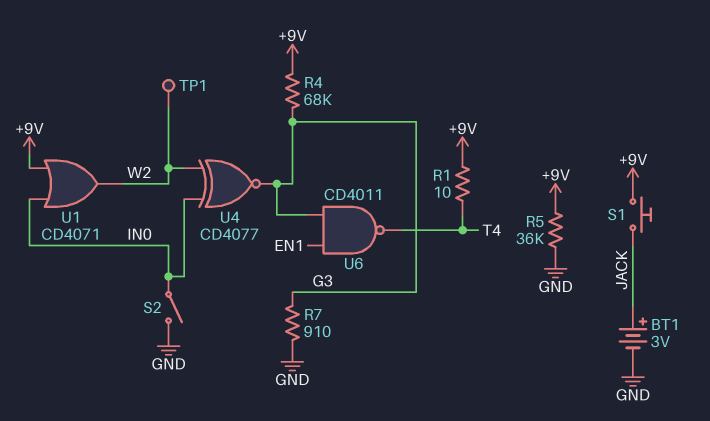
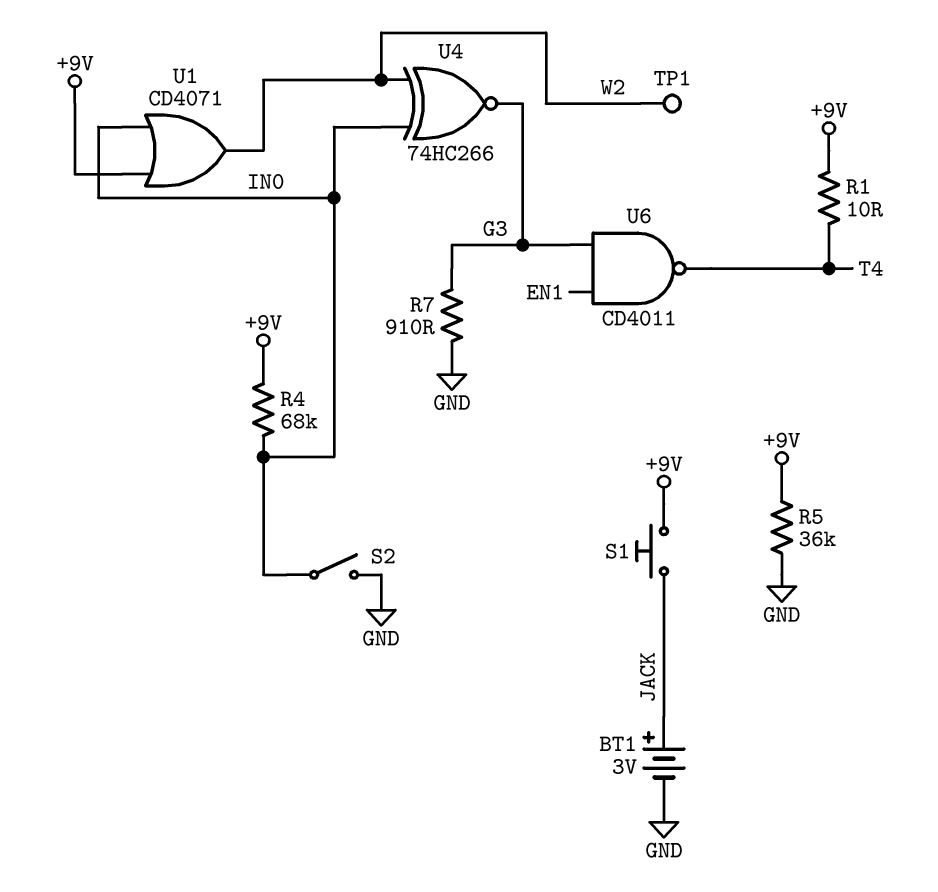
R4: 68k (+9V, G3) -> 68k (+9V, IN0)
U4: XNOR CD4077 (in IN0, in W2, out G3) -> XNOR 74HC266 (in IN0, in W2, out G3)

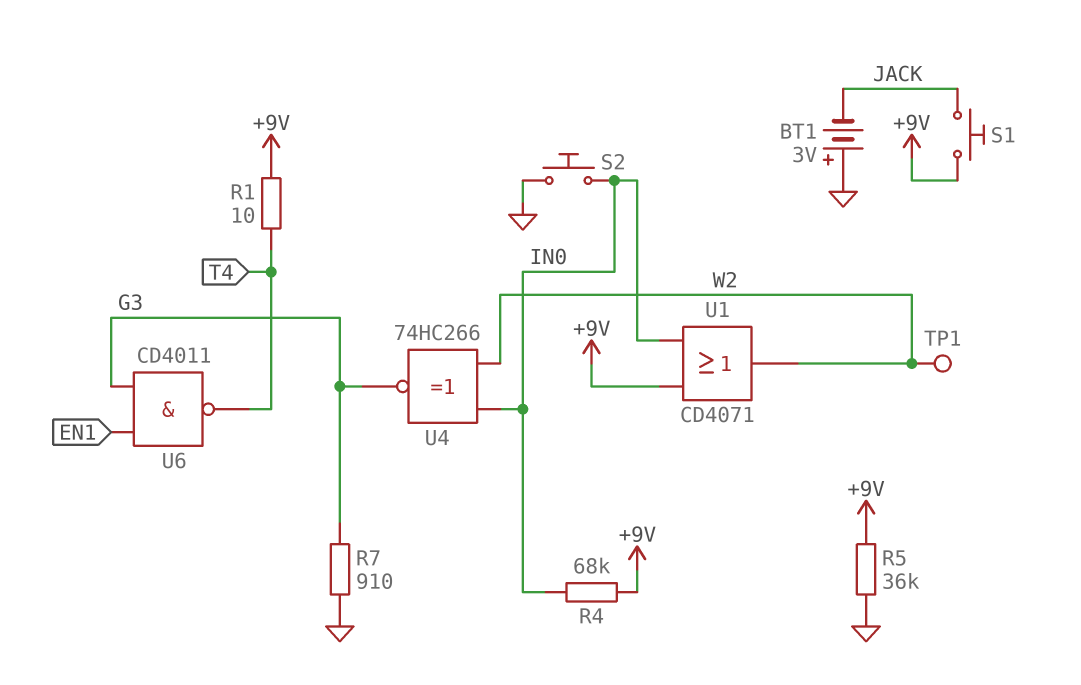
BT1: 3V (plus JACK, minus GND) -> 3V (plus GND, minus JACK)
S2: switch (GND, IN0) -> button (GND, IN0)

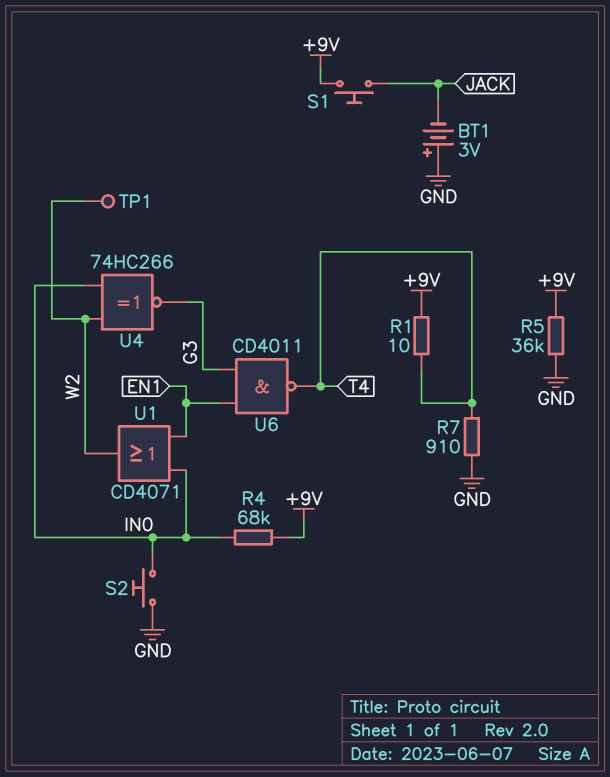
R7: 910 (G3, GND) -> 910 (GND, T4)
U1: OR CD4071 (in +9V, in IN0, out W2) -> OR CD4071 (in EN1, in IN0, out W2)

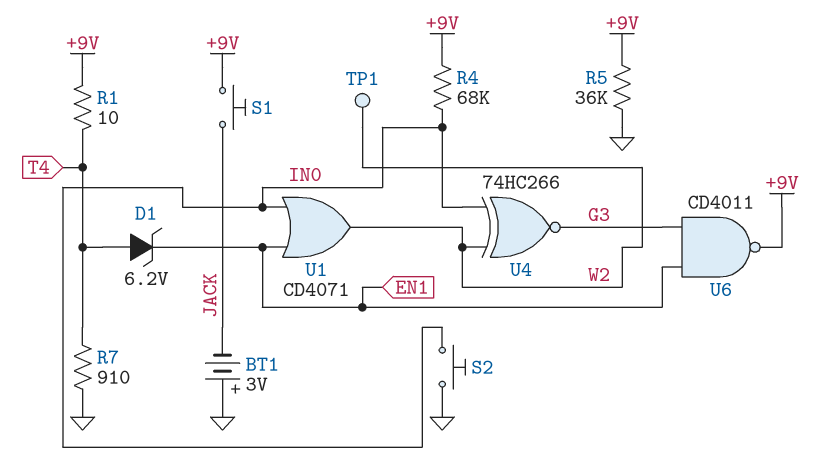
D1: none -> zener 6.2V (A T4, K EN1)
U6: NAND CD4011 (in EN1, in G3, out T4) -> NAND CD4011 (in EN1, in G3, out +9V)

